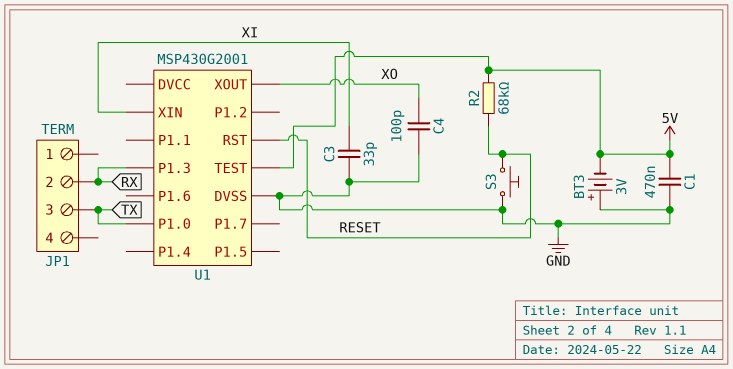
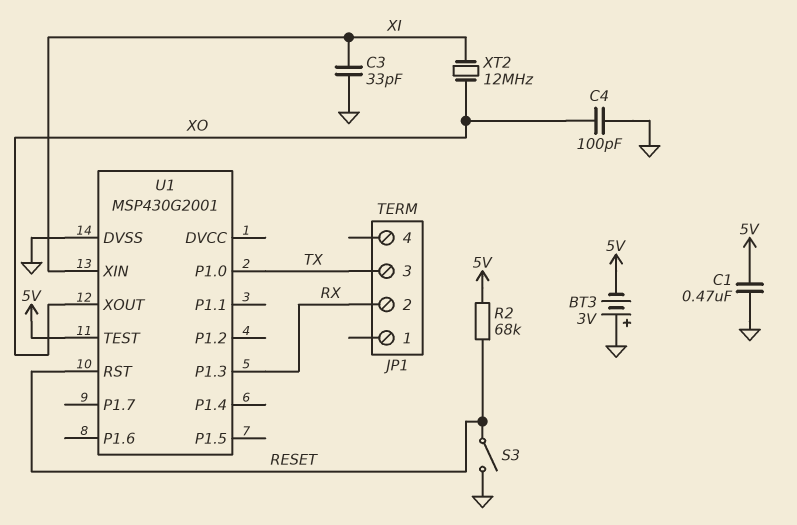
S3: button (GND, RESET) -> switch (GND, RESET)
XT2: none -> 12MHz (XI, XO)

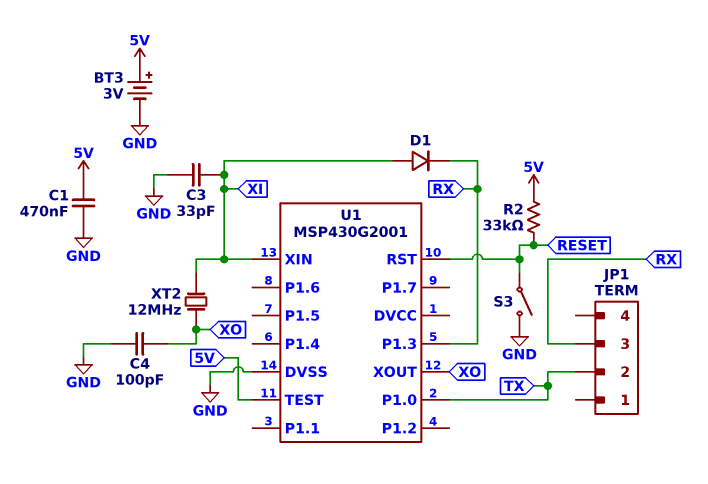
BT3: 3V (plus GND, minus 5V) -> 3V (plus 5V, minus GND)
D1: none -> diode (A XI, K RX)
JP1 pin 2: RX -> TX
JP1 pin 3: TX -> RX
R2: 68k (5V, RESET) -> 33k (5V, RESET)

